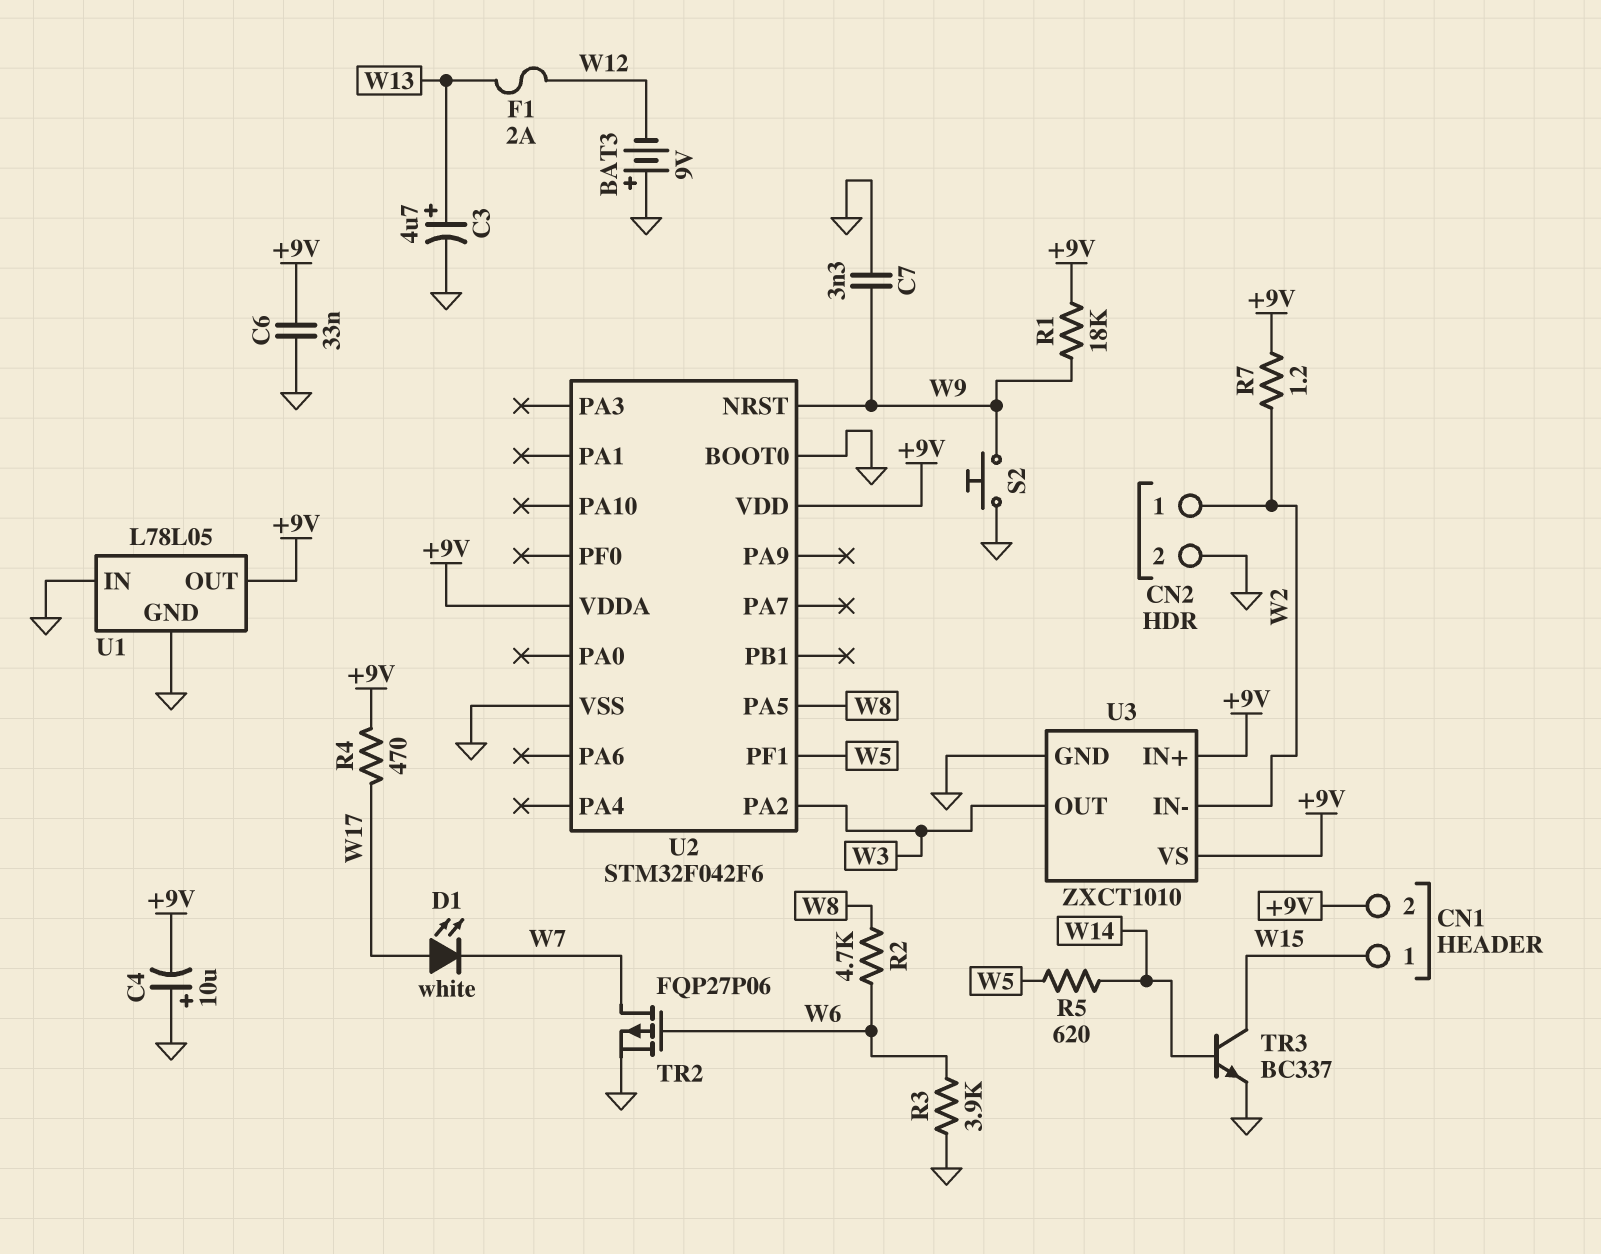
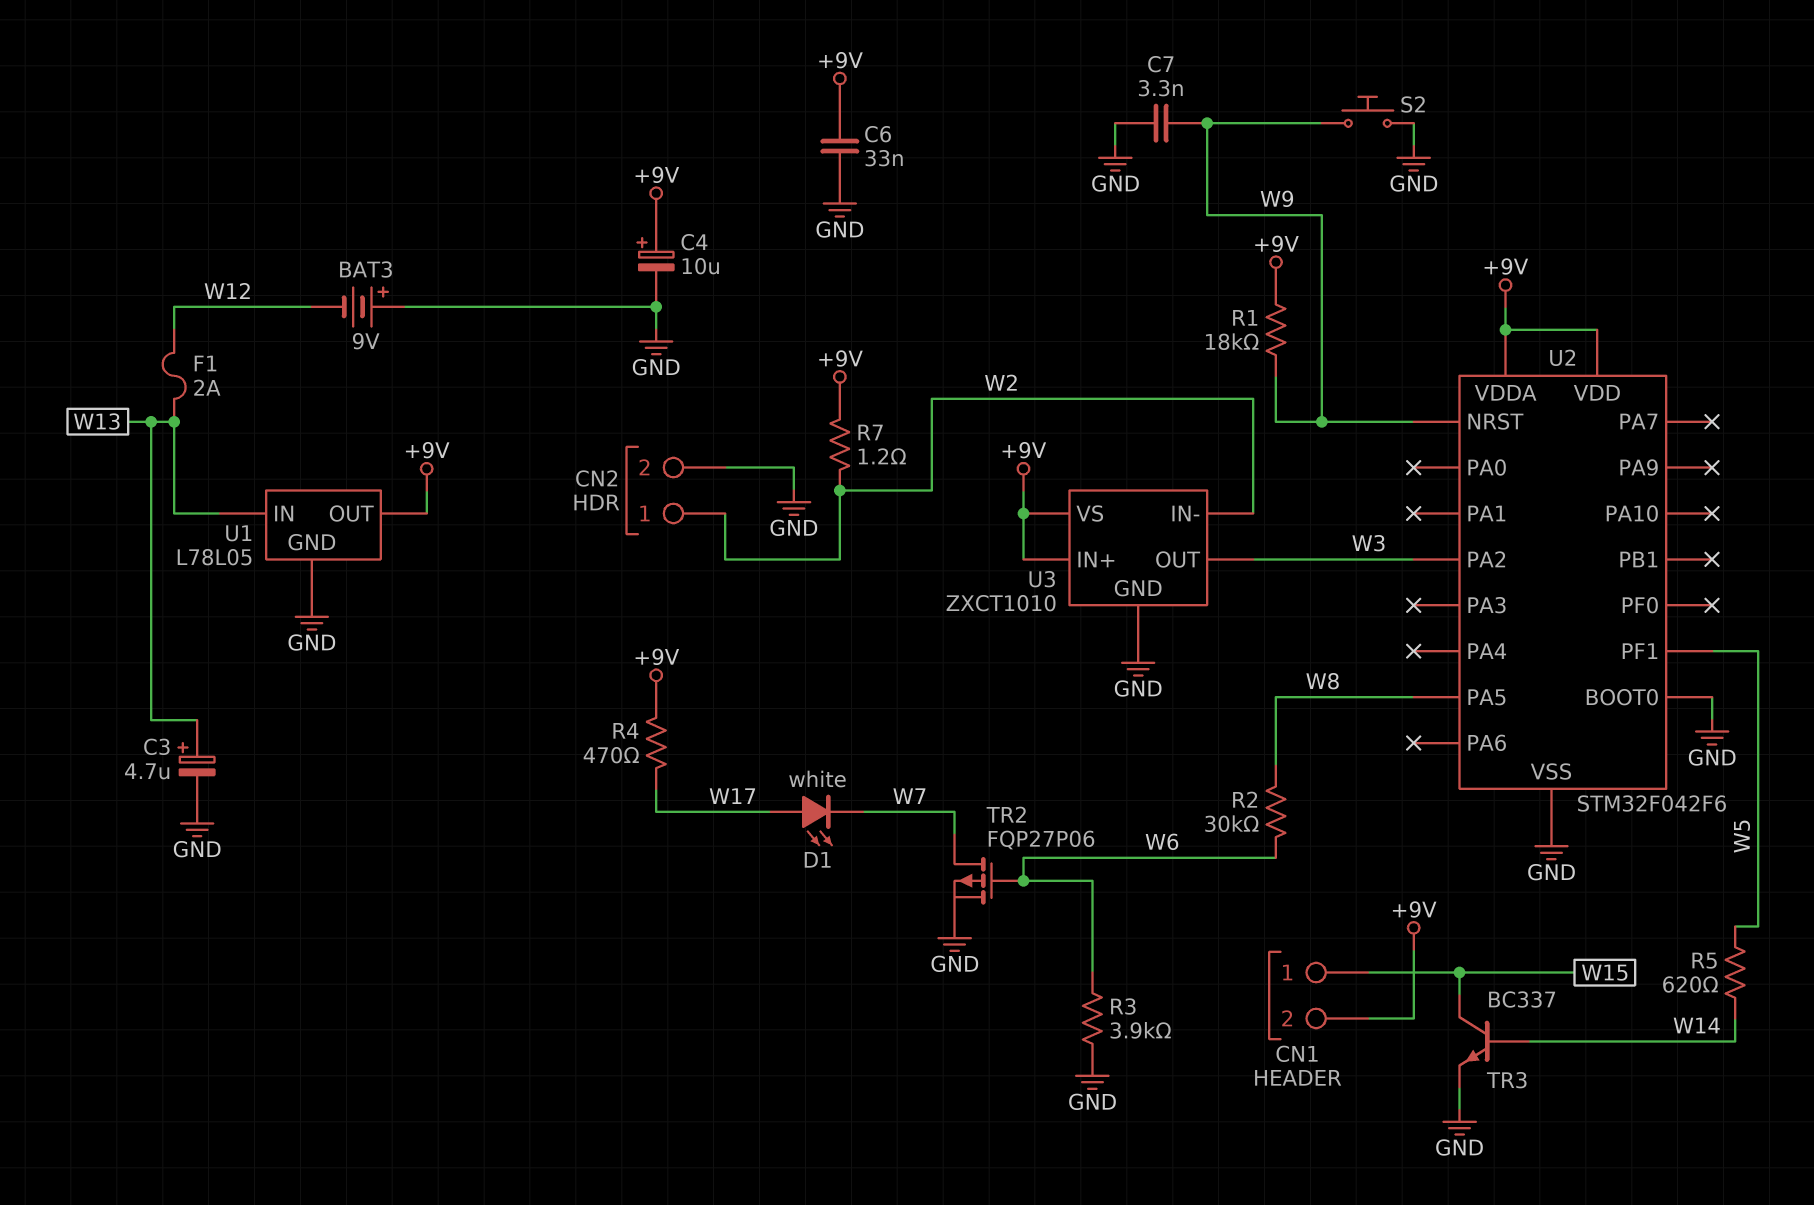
C4: 10uF (plus GND, minus +9V) -> 10uF (plus +9V, minus GND)
R2: 4.7k (W6, W8) -> 30k (W6, W8)
U1 pin IN: GND -> W13

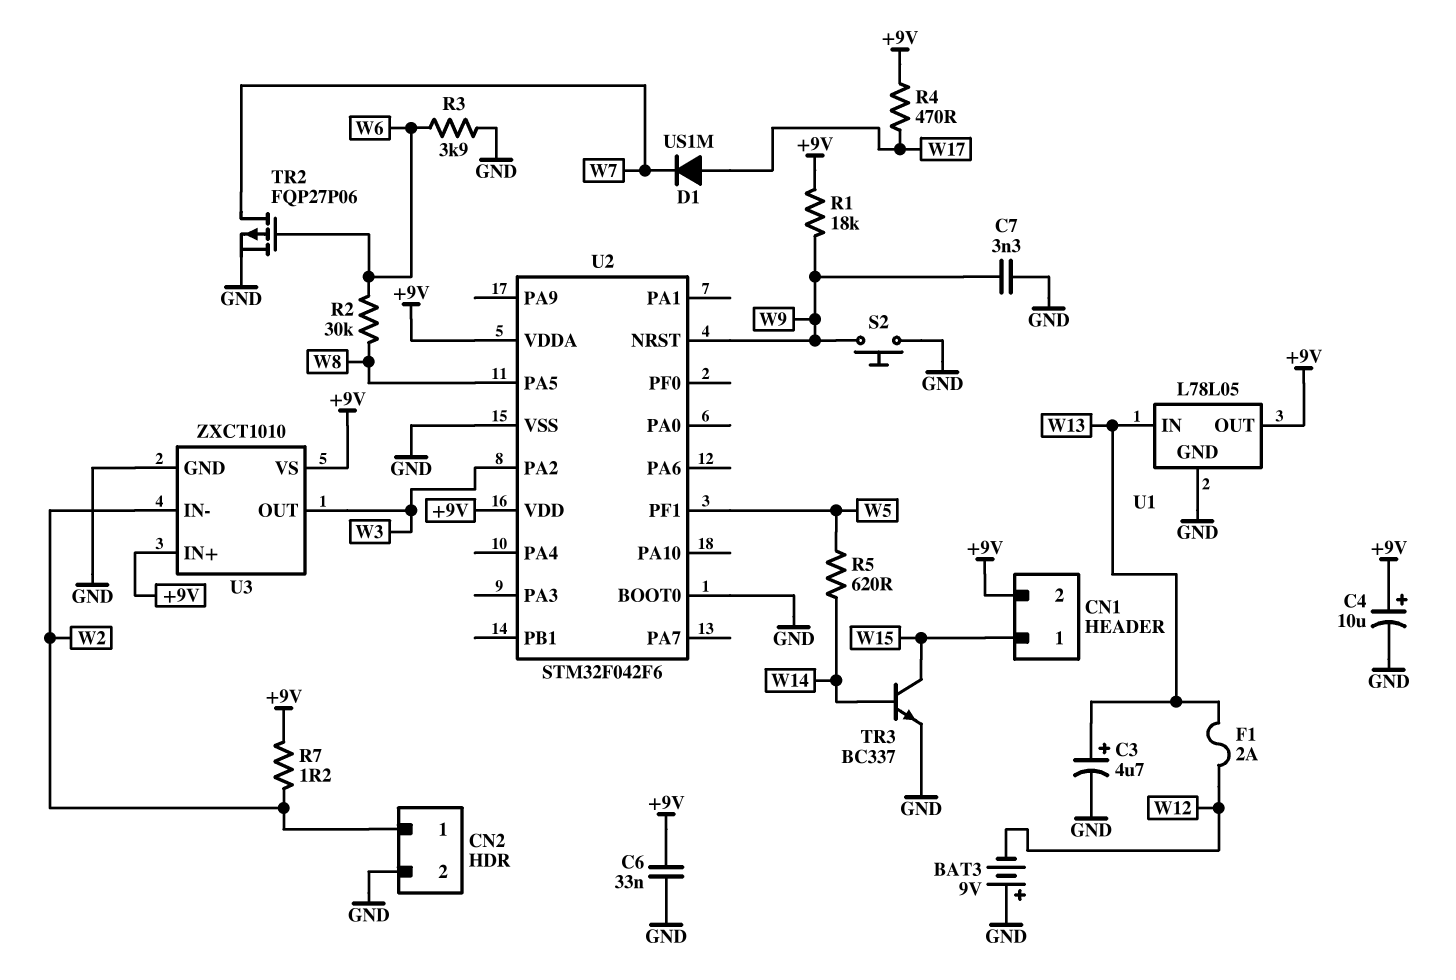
D1: LED white (A W17, K W7) -> diode US1M (A W17, K W7)

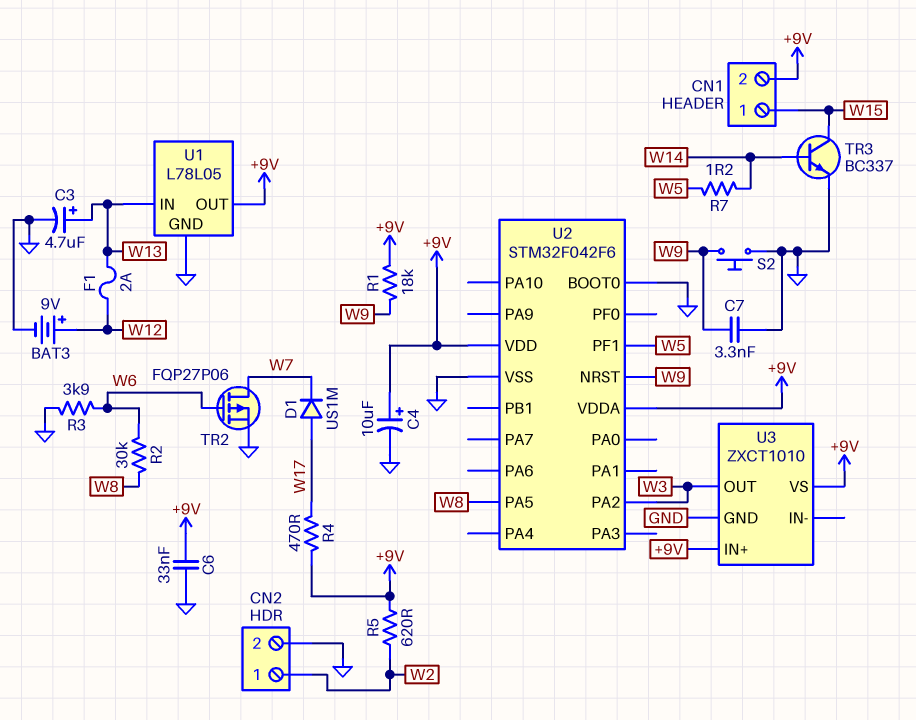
BAT3: 9V (plus GND, minus W12) -> 9V (plus W12, minus GND)
R5: 620 (W5, W14) -> 620 (+9V, W2)
R7: 1.2 (+9V, W2) -> 1.2 (W5, W14)
U3 pin IN-: W2 -> none

